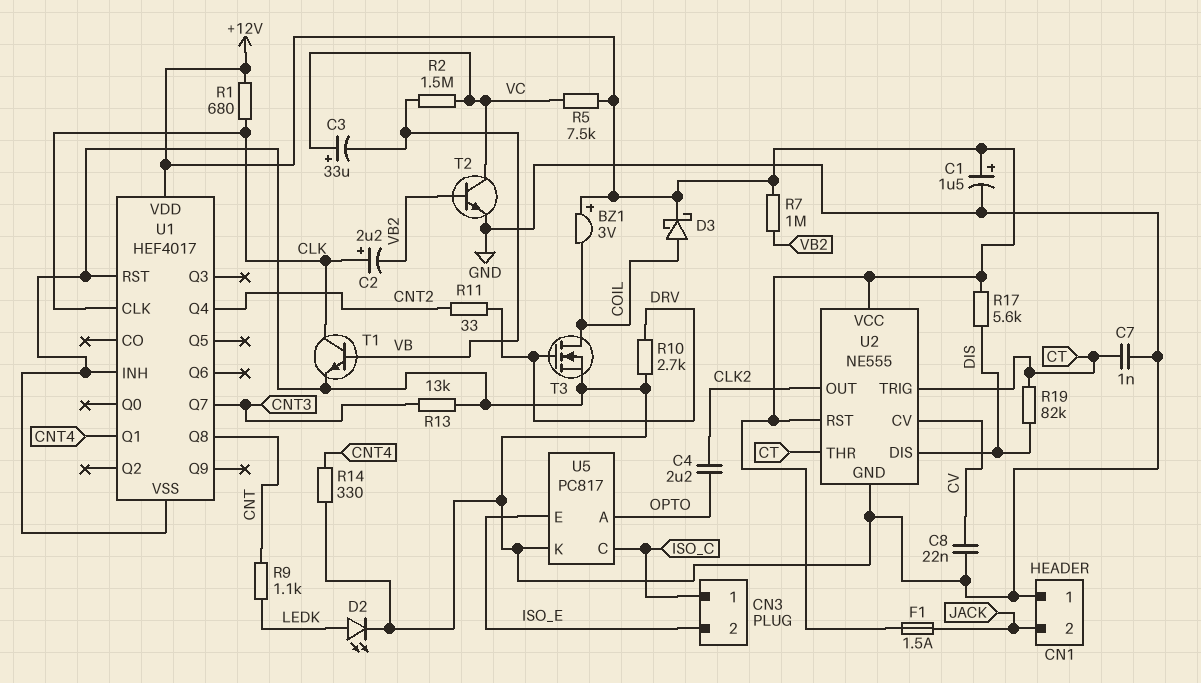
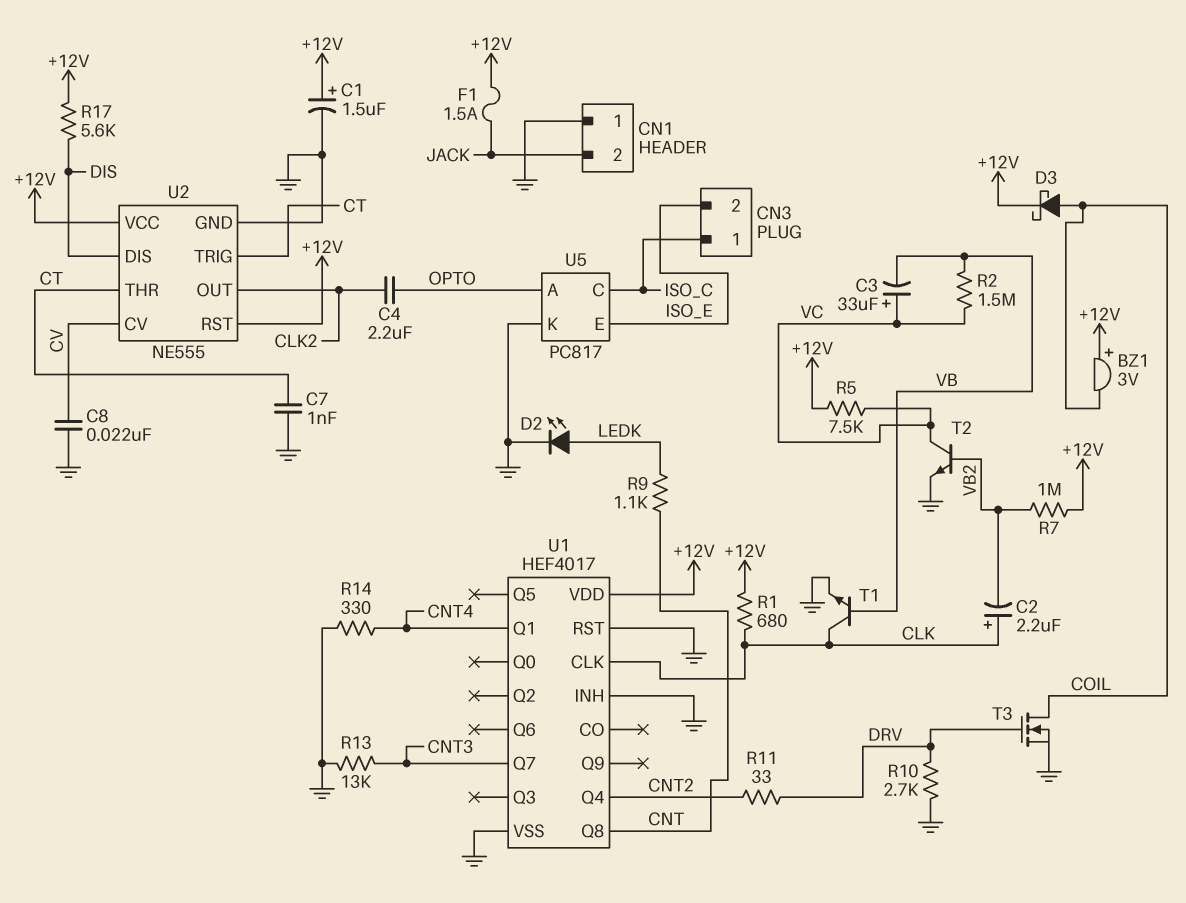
R19: 82k (CT, DIS) -> none

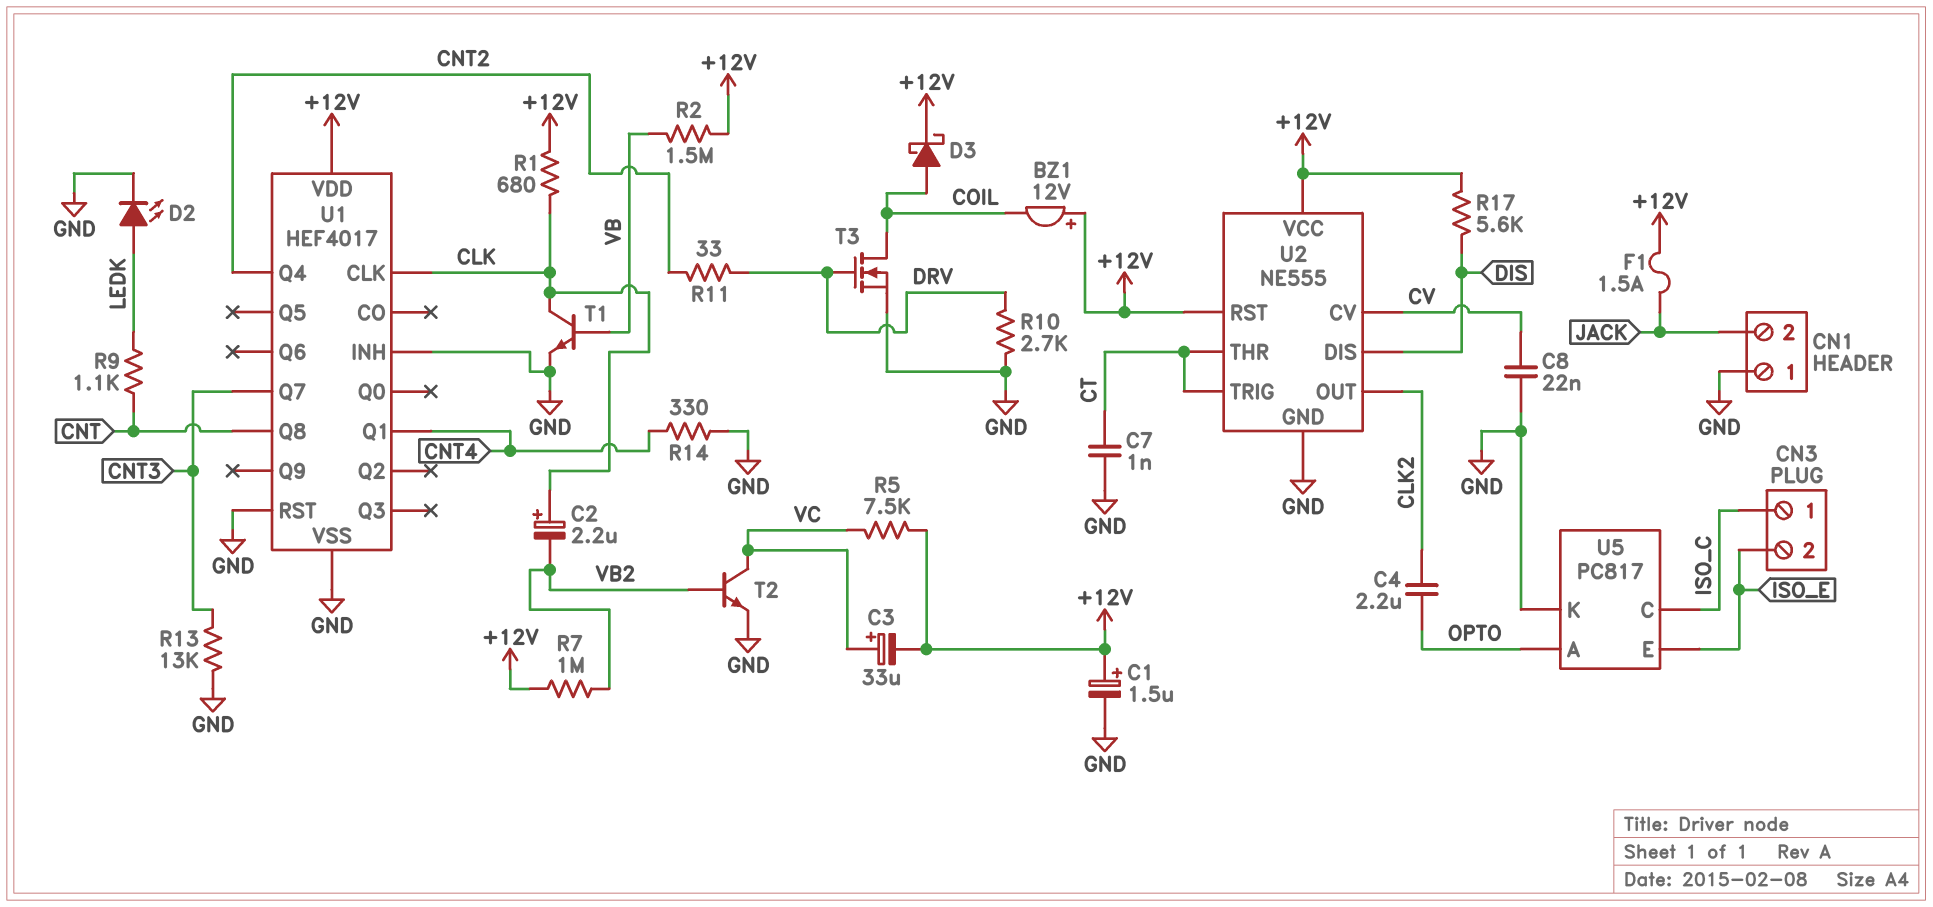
BZ1: buzzer 3V (plus +12V, minus COIL) -> buzzer 12V (plus +12V, minus COIL)
C3: 33uF (plus VC, minus VB) -> 33uF (plus VC, minus +12V)
R2: 1.5M (VB, VC) -> 1.5M (+12V, VB)

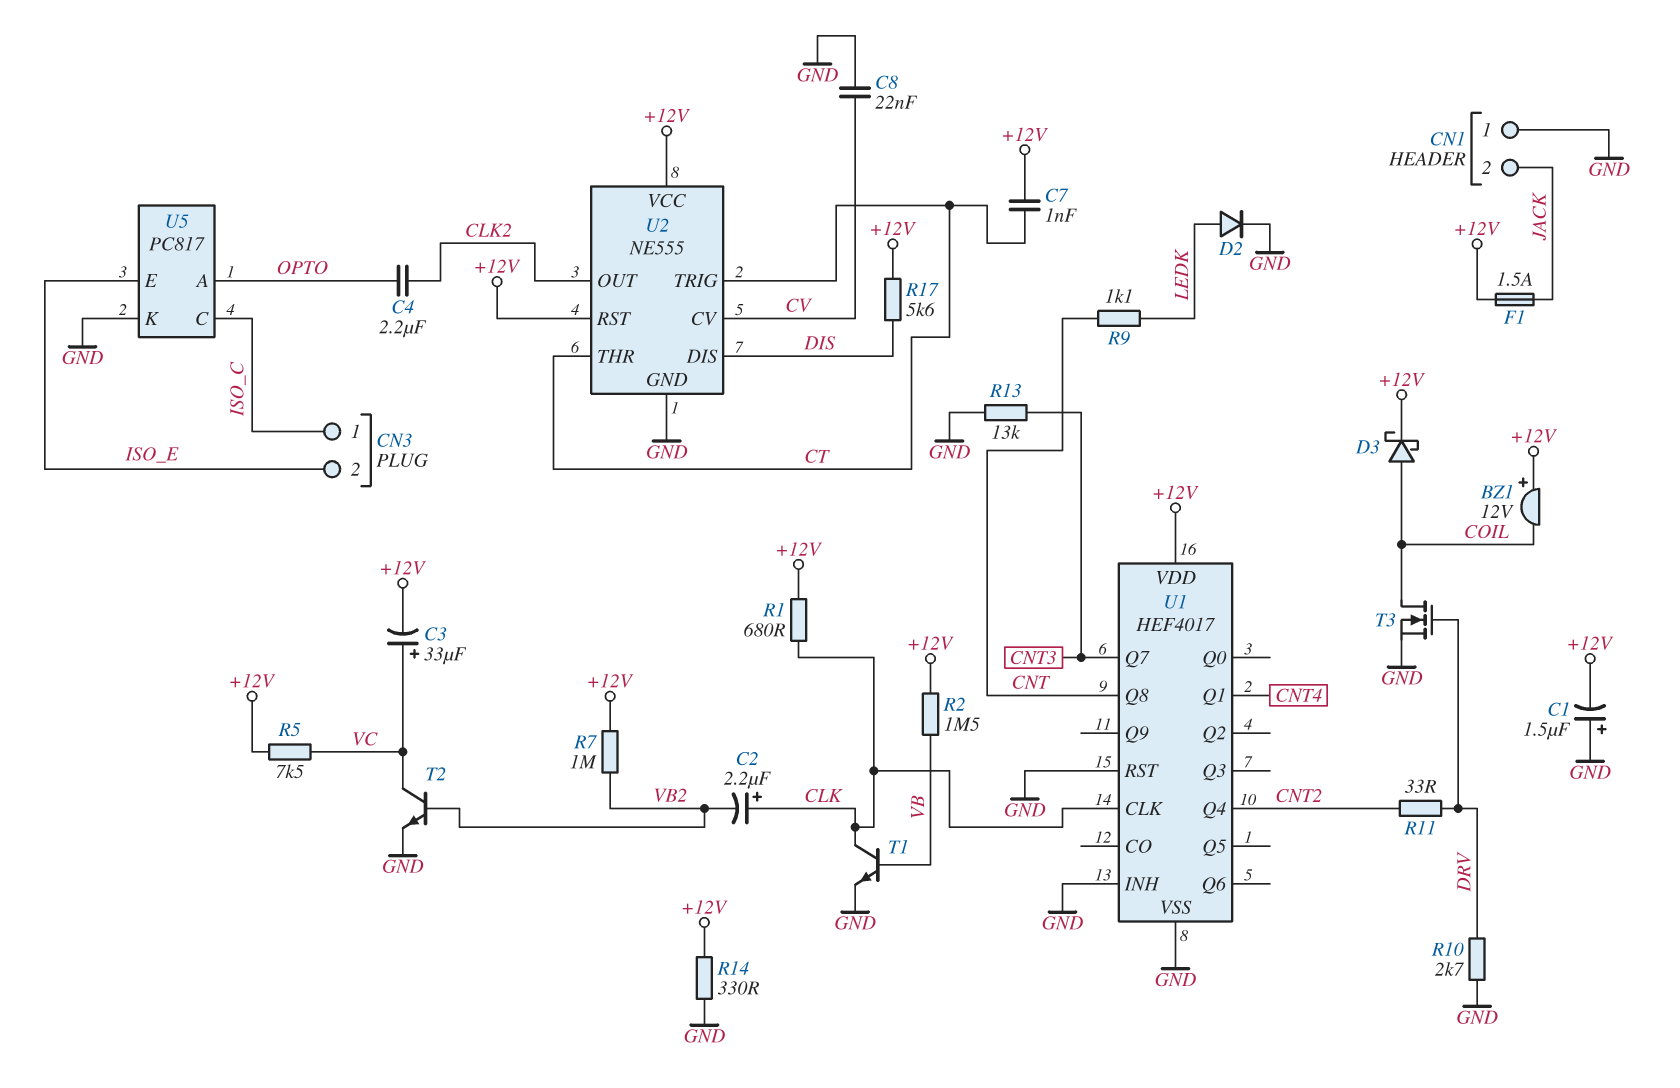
C1: 1.5uF (plus +12V, minus GND) -> 1.5uF (plus GND, minus +12V)
C7: 1nF (CT, GND) -> 1nF (+12V, CT)
D2: LED (A LEDK, K GND) -> diode (A LEDK, K GND)
R14: 330 (CNT4, GND) -> 330 (+12V, GND)

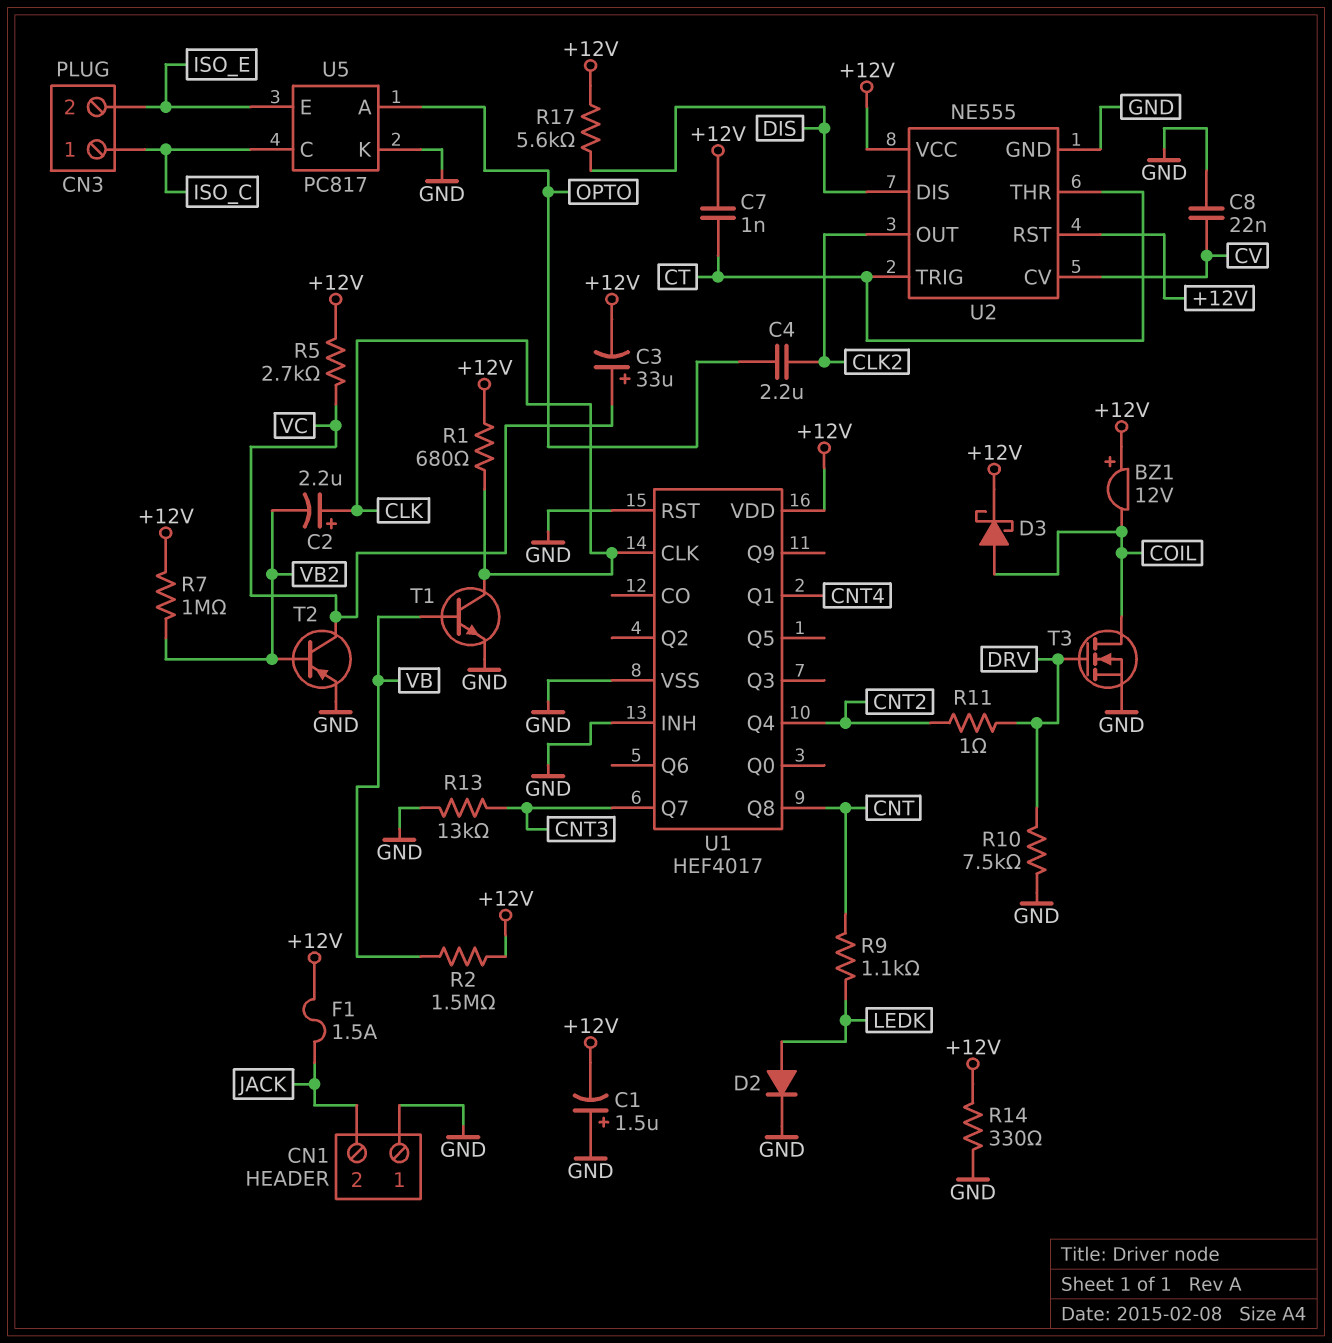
R5: 7.5k (+12V, VC) -> 2.7k (+12V, VC)
R10: 2.7k (DRV, GND) -> 7.5k (DRV, GND)
R11: 33 (CNT2, DRV) -> 1 (CNT2, DRV)
T2: NPN (B VB2, C VC, E GND) -> PNP (B VB2, C VC, E GND)

